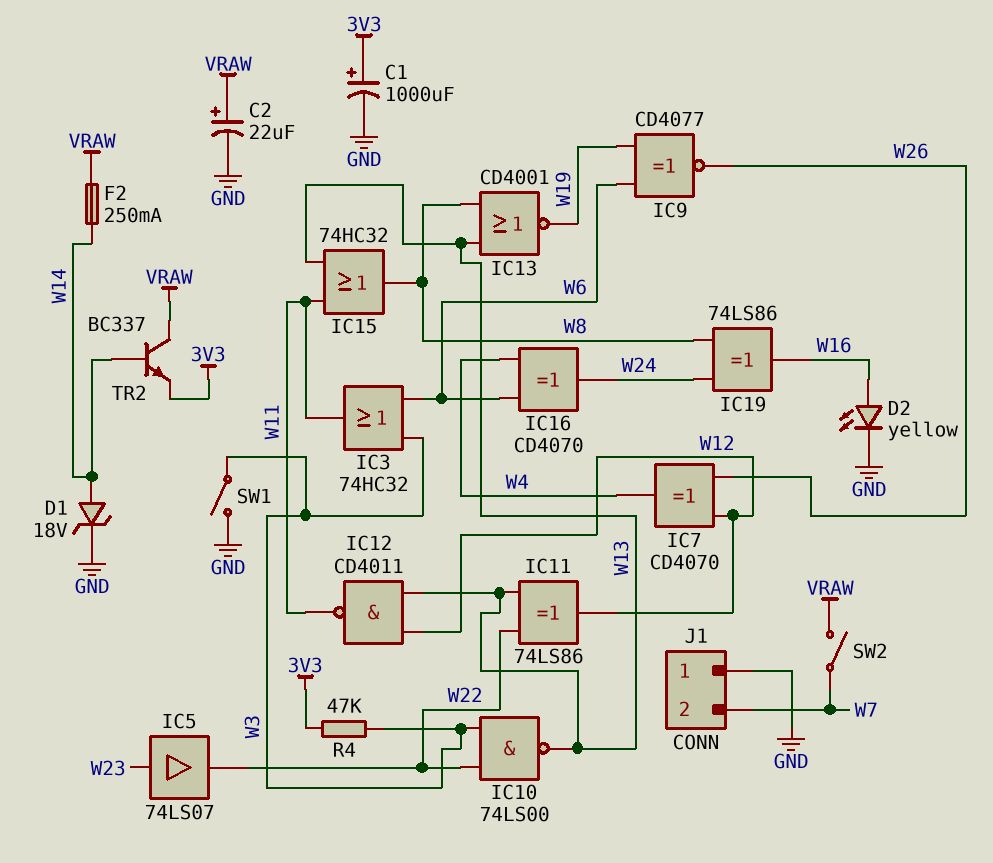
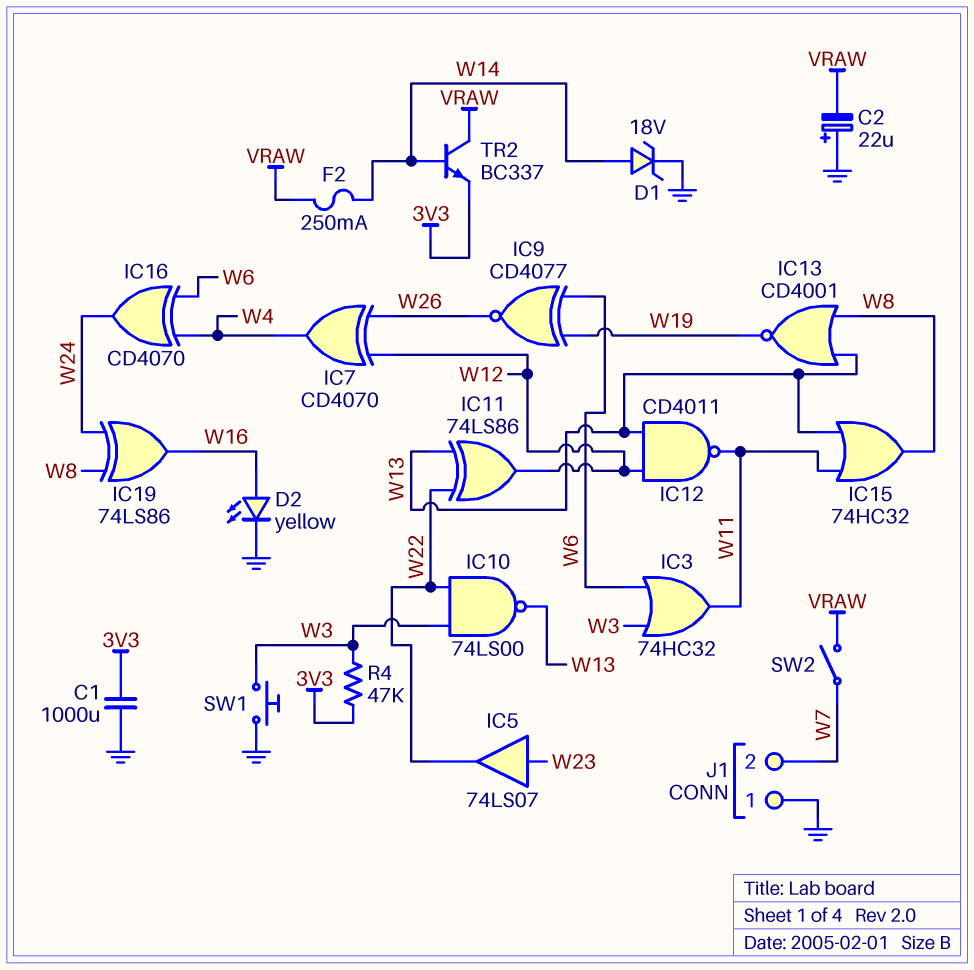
C1: 1000uF (plus 3V3, minus GND) -> 1000uF (3V3, GND)
C2: 22uF (plus VRAW, minus GND) -> 22uF (plus GND, minus VRAW)
SW1: switch (GND, W3) -> button (GND, W3)

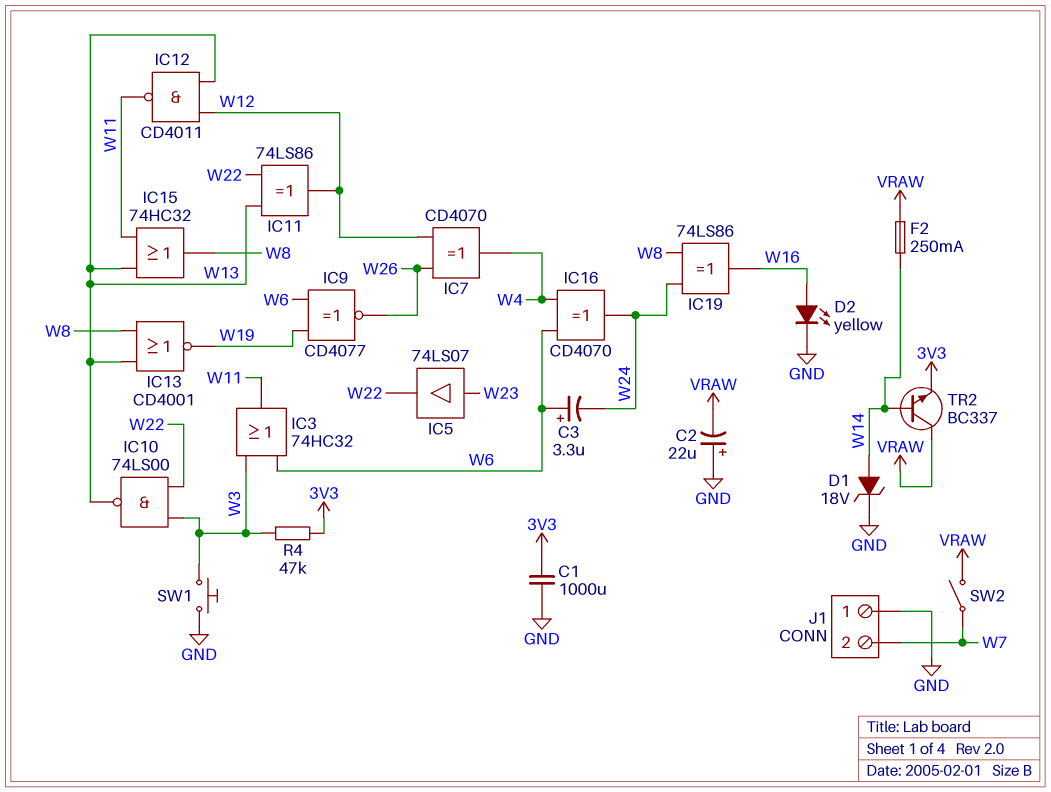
C3: none -> 3.3uF (plus W6, minus W24)

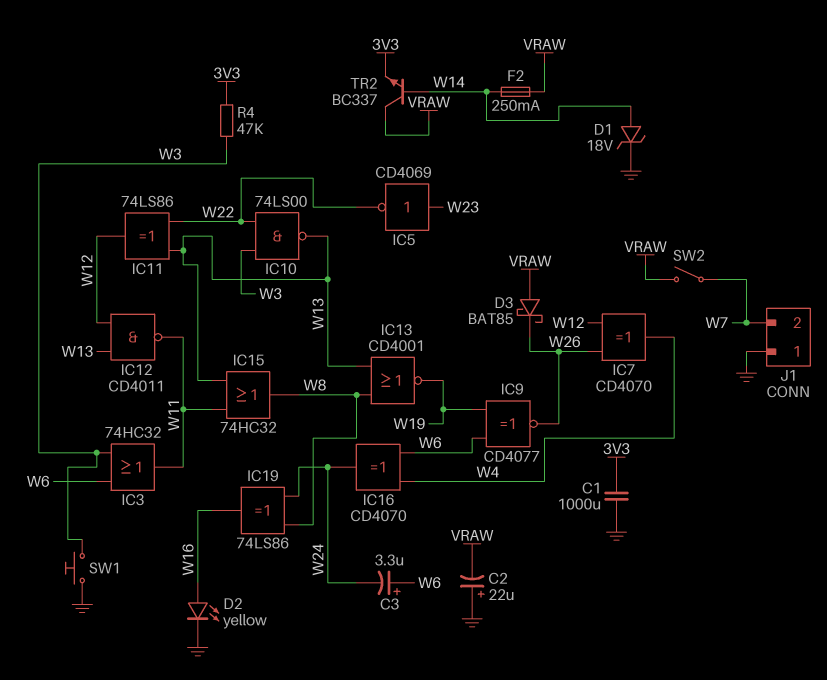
D3: none -> schottky BAT85 (A VRAW, K W26)
IC5: buffer 74LS07 (in W23, out W22) -> NOT CD4069 (in W23, out W22)

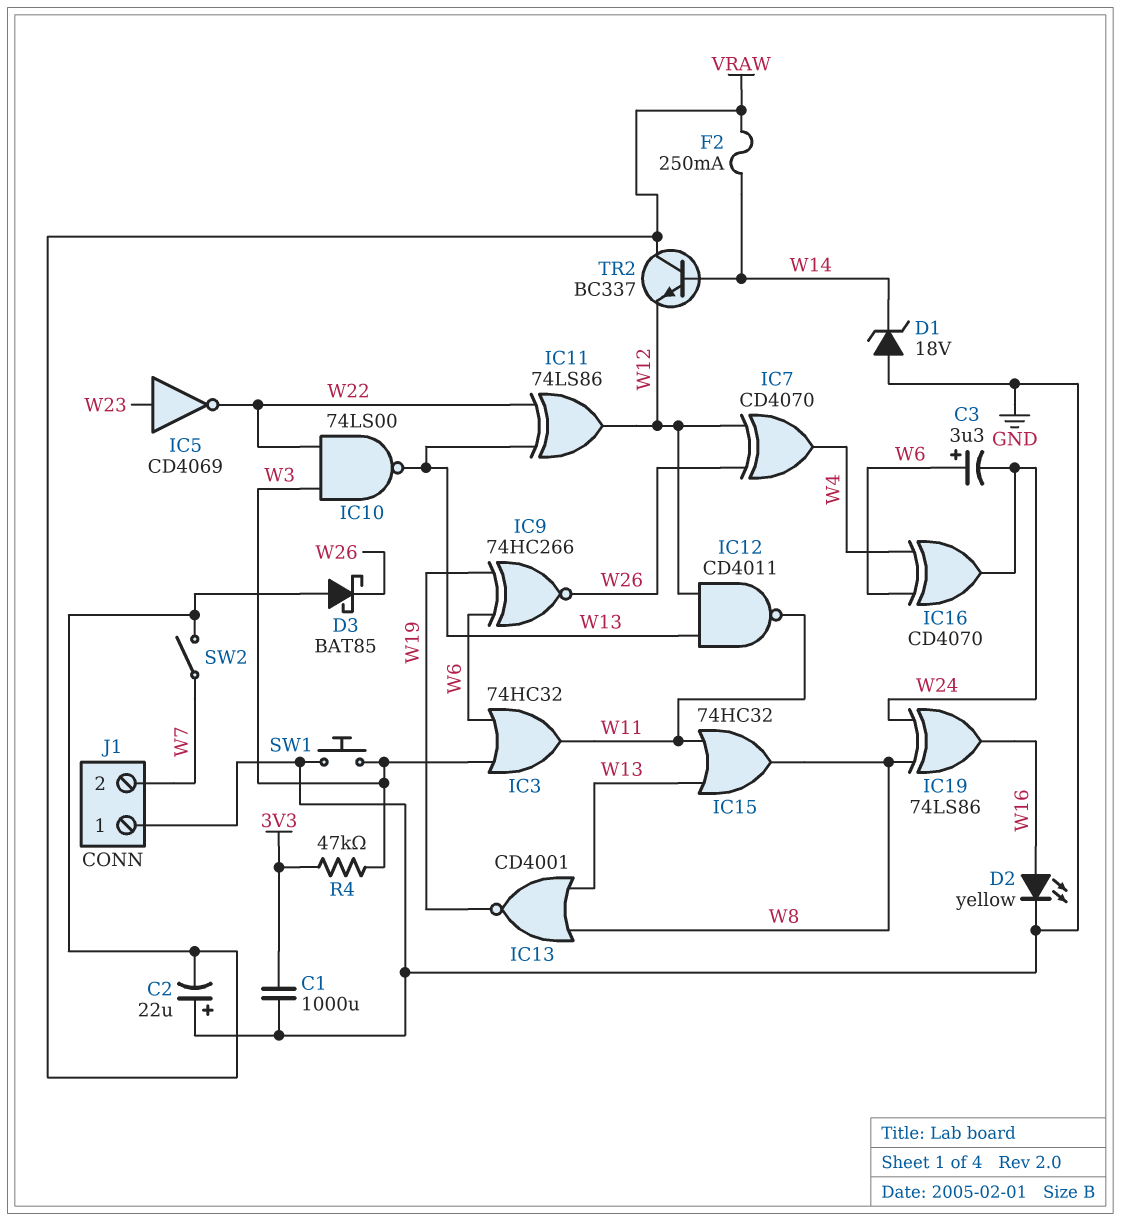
D1: zener 18V (A W14, K GND) -> zener 18V (A GND, K W14)
IC9: XNOR CD4077 (in W6, in W19, out W26) -> XNOR 74HC266 (in W6, in W19, out W26)
TR2: NPN BC337 (B W14, C VRAW, E 3V3) -> NPN BC337 (B W14, C VRAW, E W12)

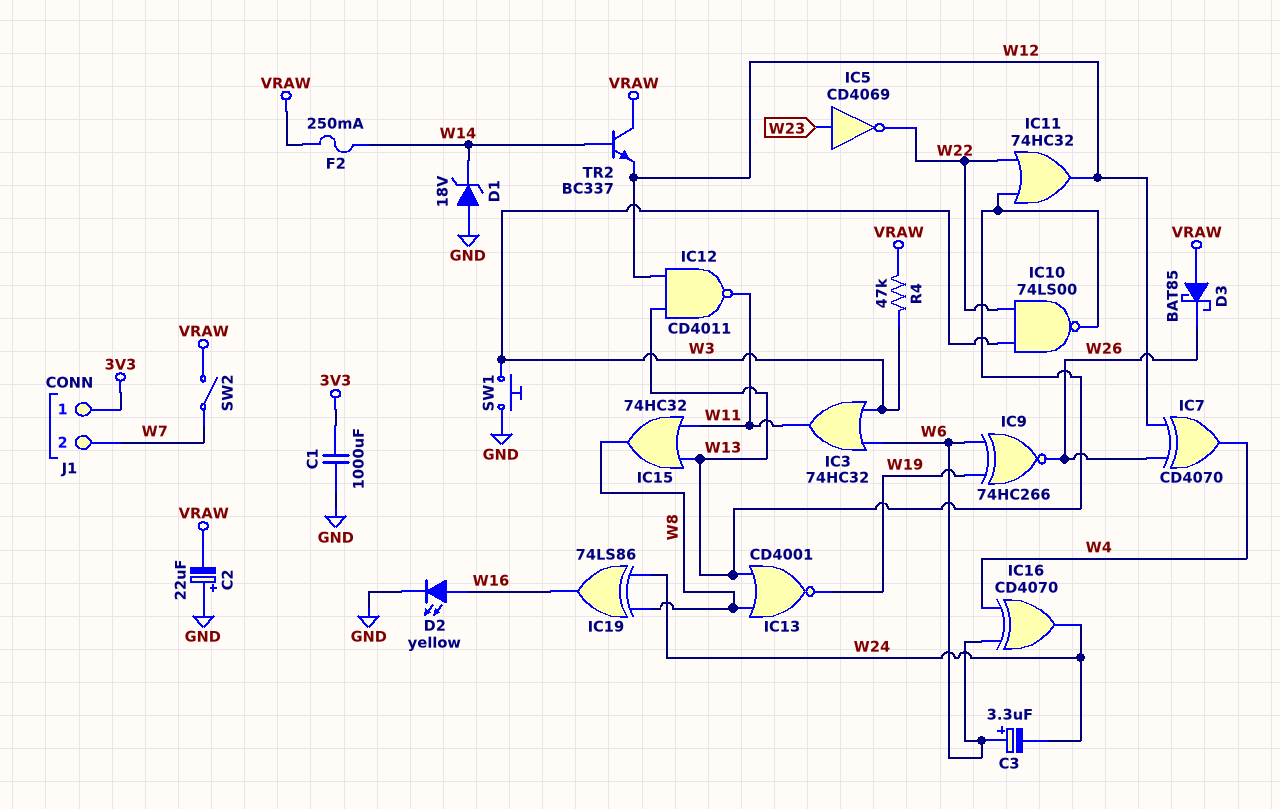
IC11: XOR 74LS86 (in W13, in W22, out W12) -> OR 74HC32 (in W13, in W22, out W12)
J1 pin 1: GND -> 3V3
R4: 47k (3V3, W3) -> 47k (VRAW, W3)

